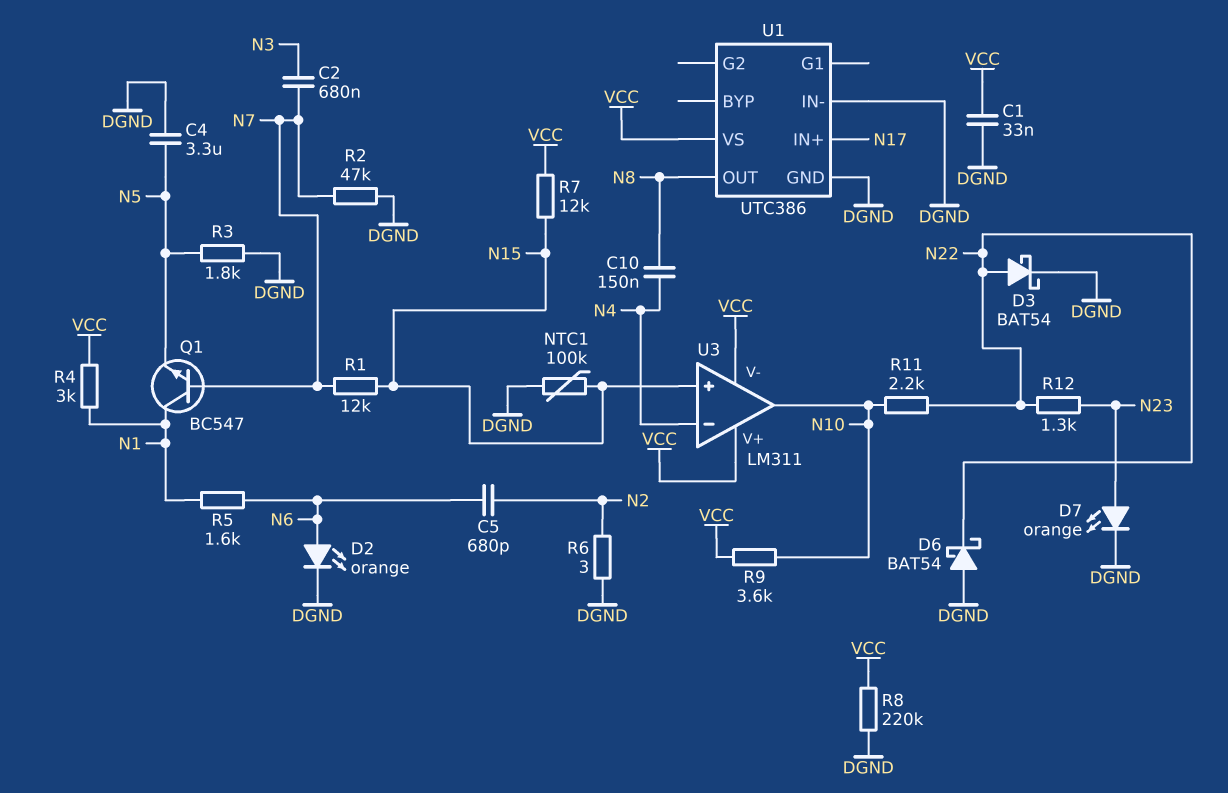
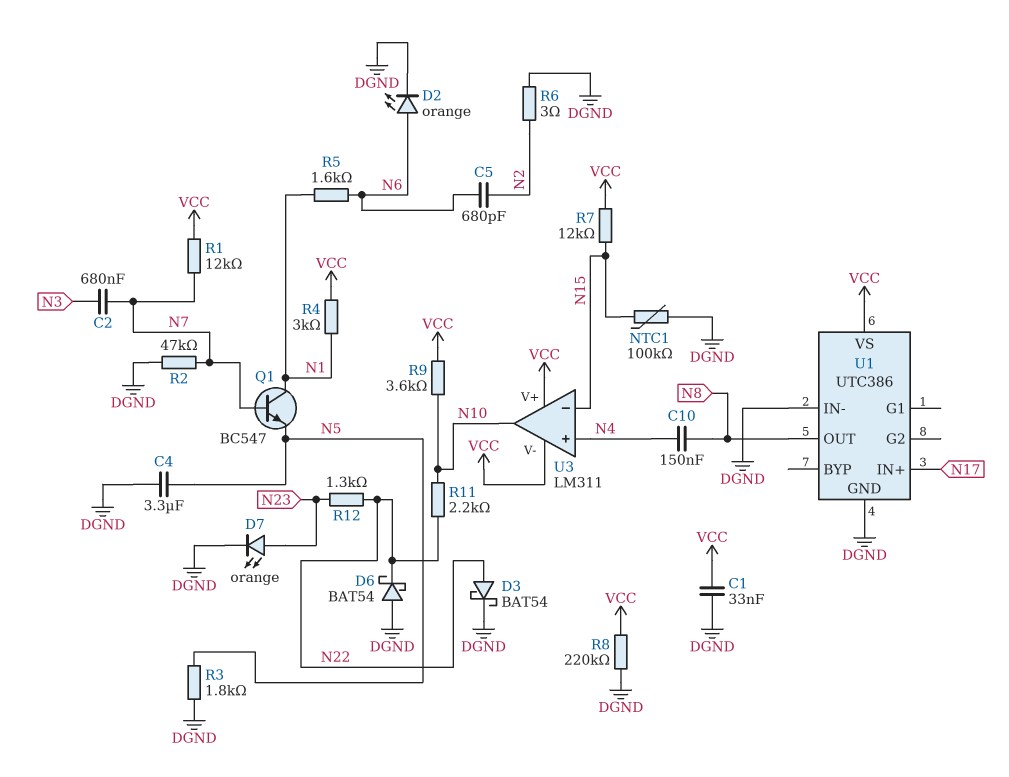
R1: 12k (N7, N15) -> 12k (N7, VCC)
U3 pin in+: N15 -> N4
U3 pin in-: N4 -> N15

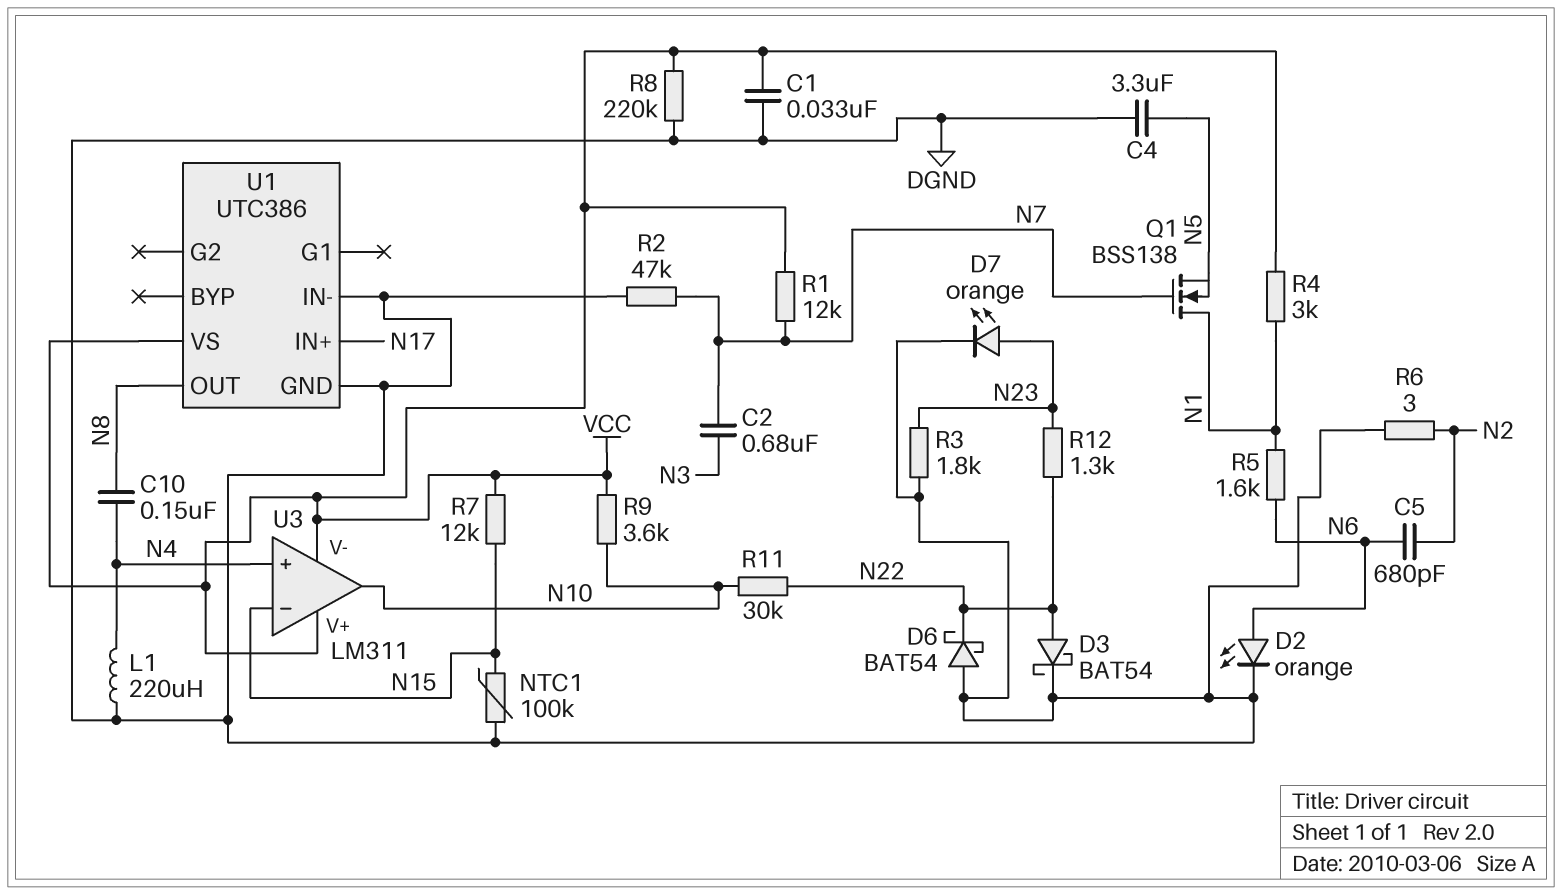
L1: none -> 220uH (DGND, N4)
Q1: NPN BC547 (B N7, C N1, E N5) -> NMOS BSS138 (G N7, D N1, S N5)
R3: 1.8k (DGND, N5) -> 1.8k (DGND, N23)
R11: 2.2k (N10, N22) -> 30k (N10, N22)

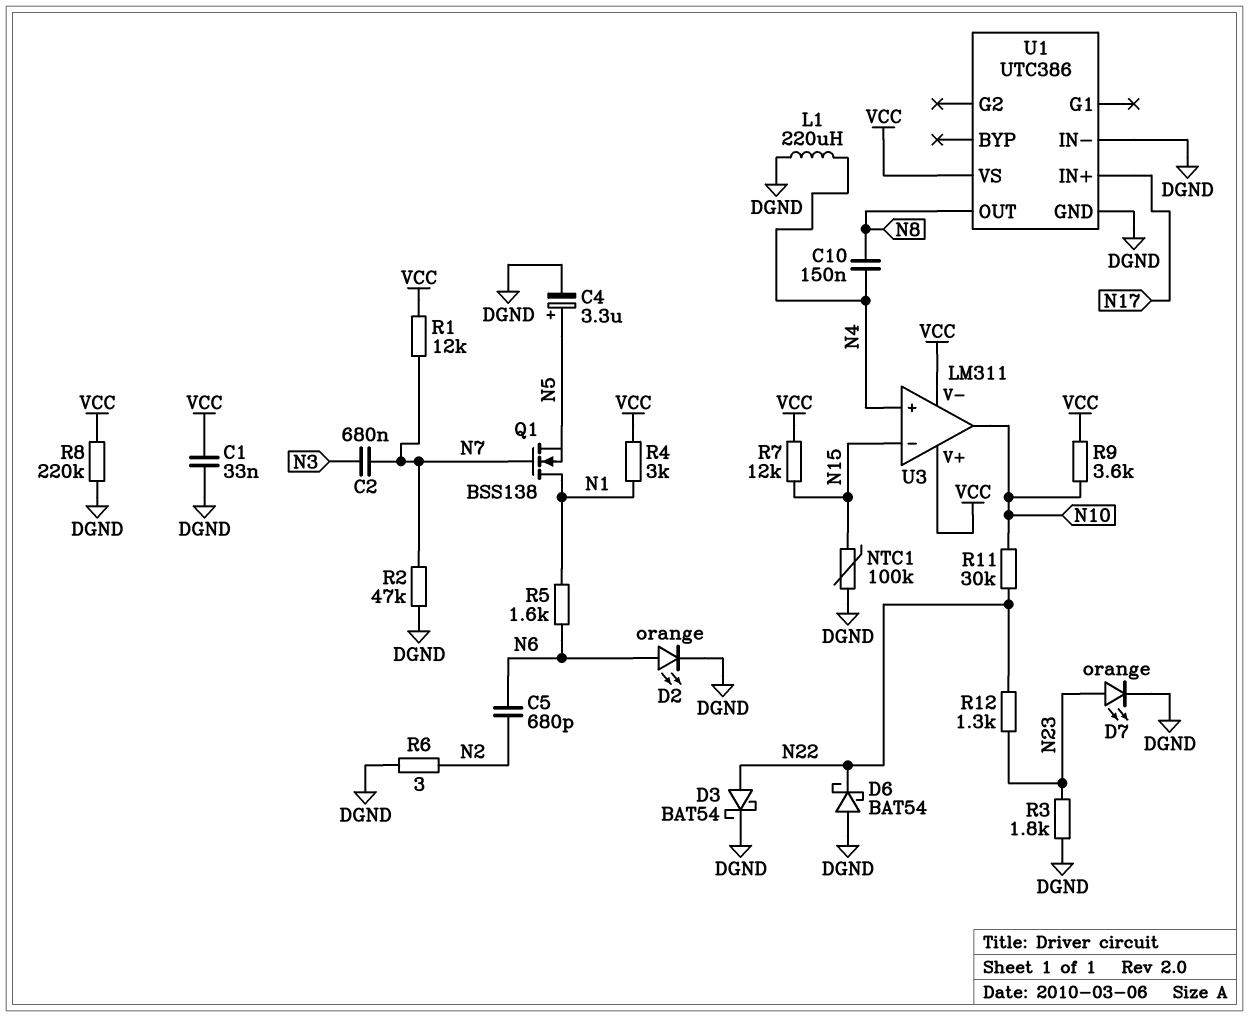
C4: 3.3uF (DGND, N5) -> 3.3uF (plus N5, minus DGND)

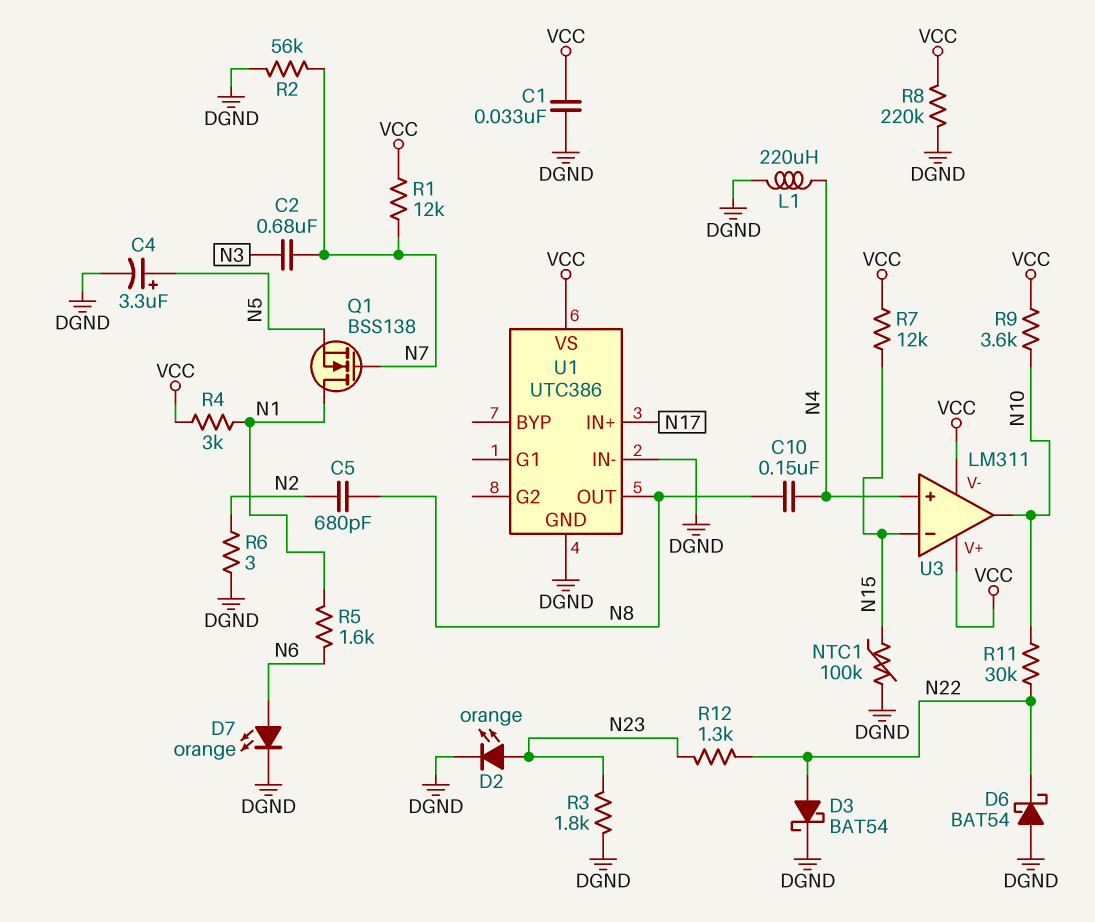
C5: 680pF (N2, N6) -> 680pF (N2, N8)
D2: LED orange (A N6, K DGND) -> LED orange (A N23, K DGND)
D7: LED orange (A N23, K DGND) -> LED orange (A N6, K DGND)
R2: 47k (DGND, N7) -> 56k (DGND, N7)

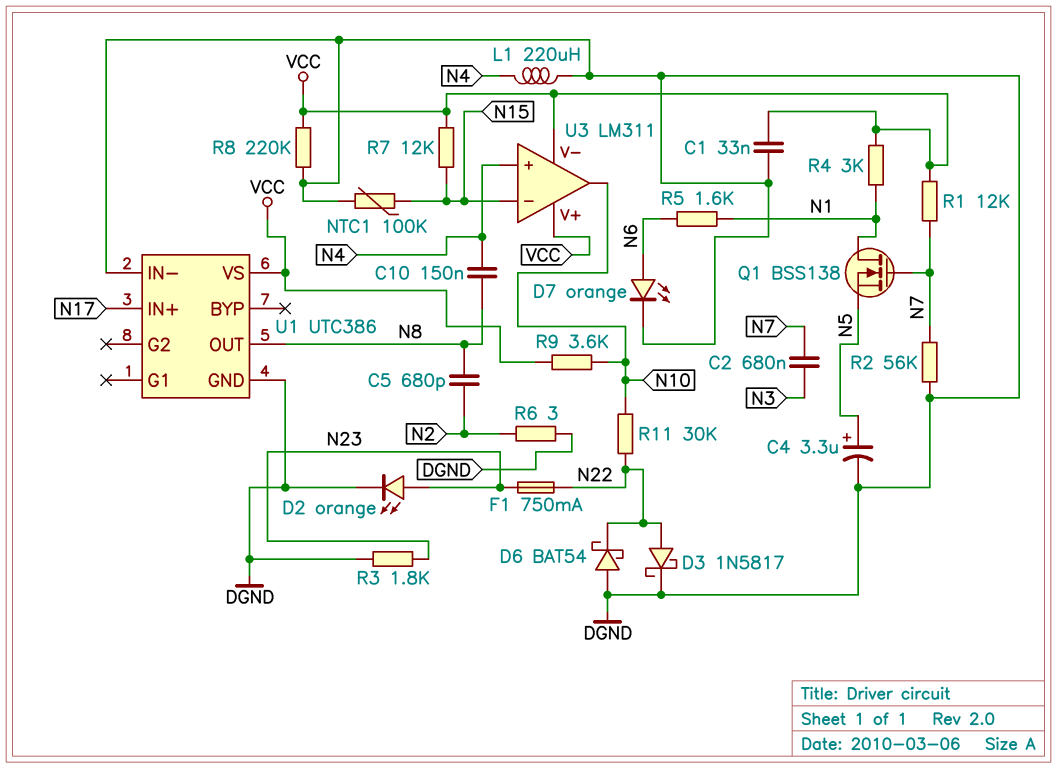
D3: schottky BAT54 (A N22, K DGND) -> schottky 1N5817 (A N22, K DGND)
F1: none -> 750mA (N22, N23)
R12: 1.3k (N22, N23) -> none

